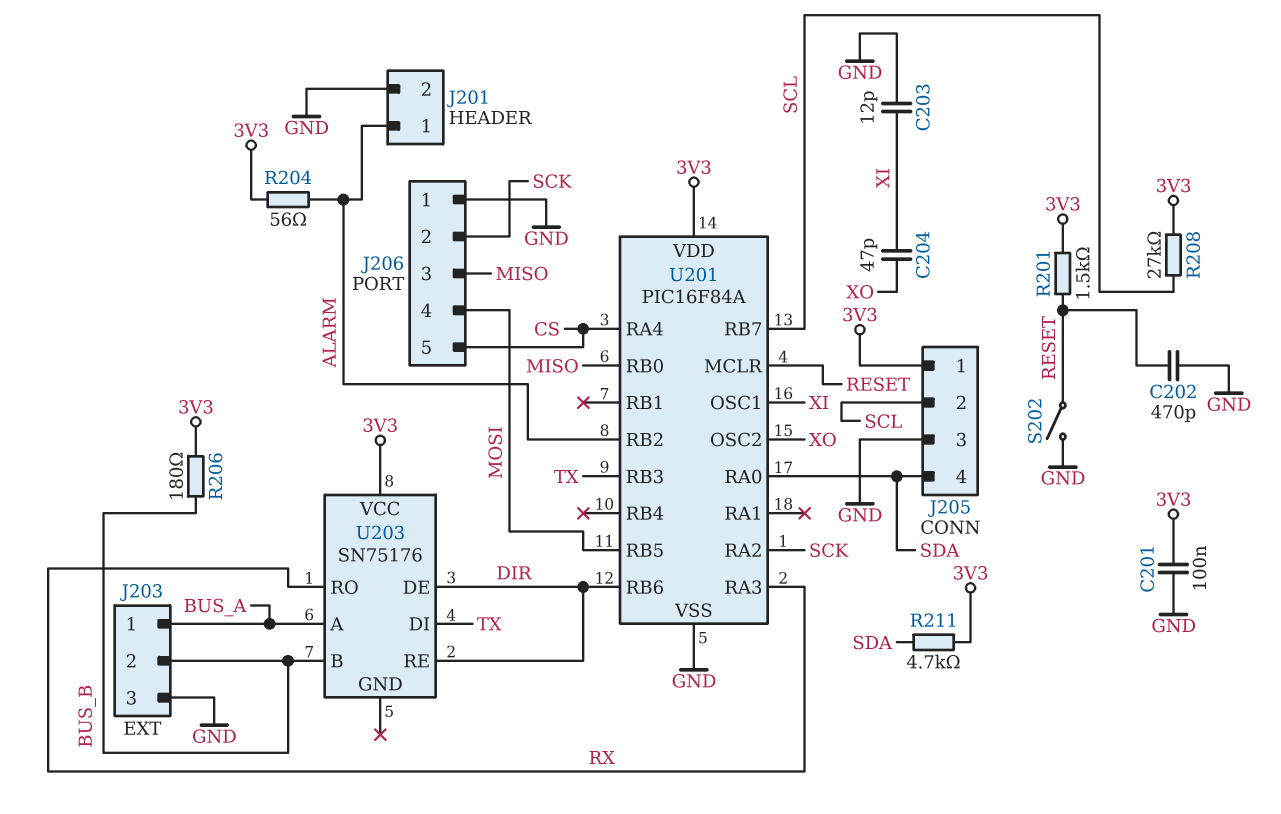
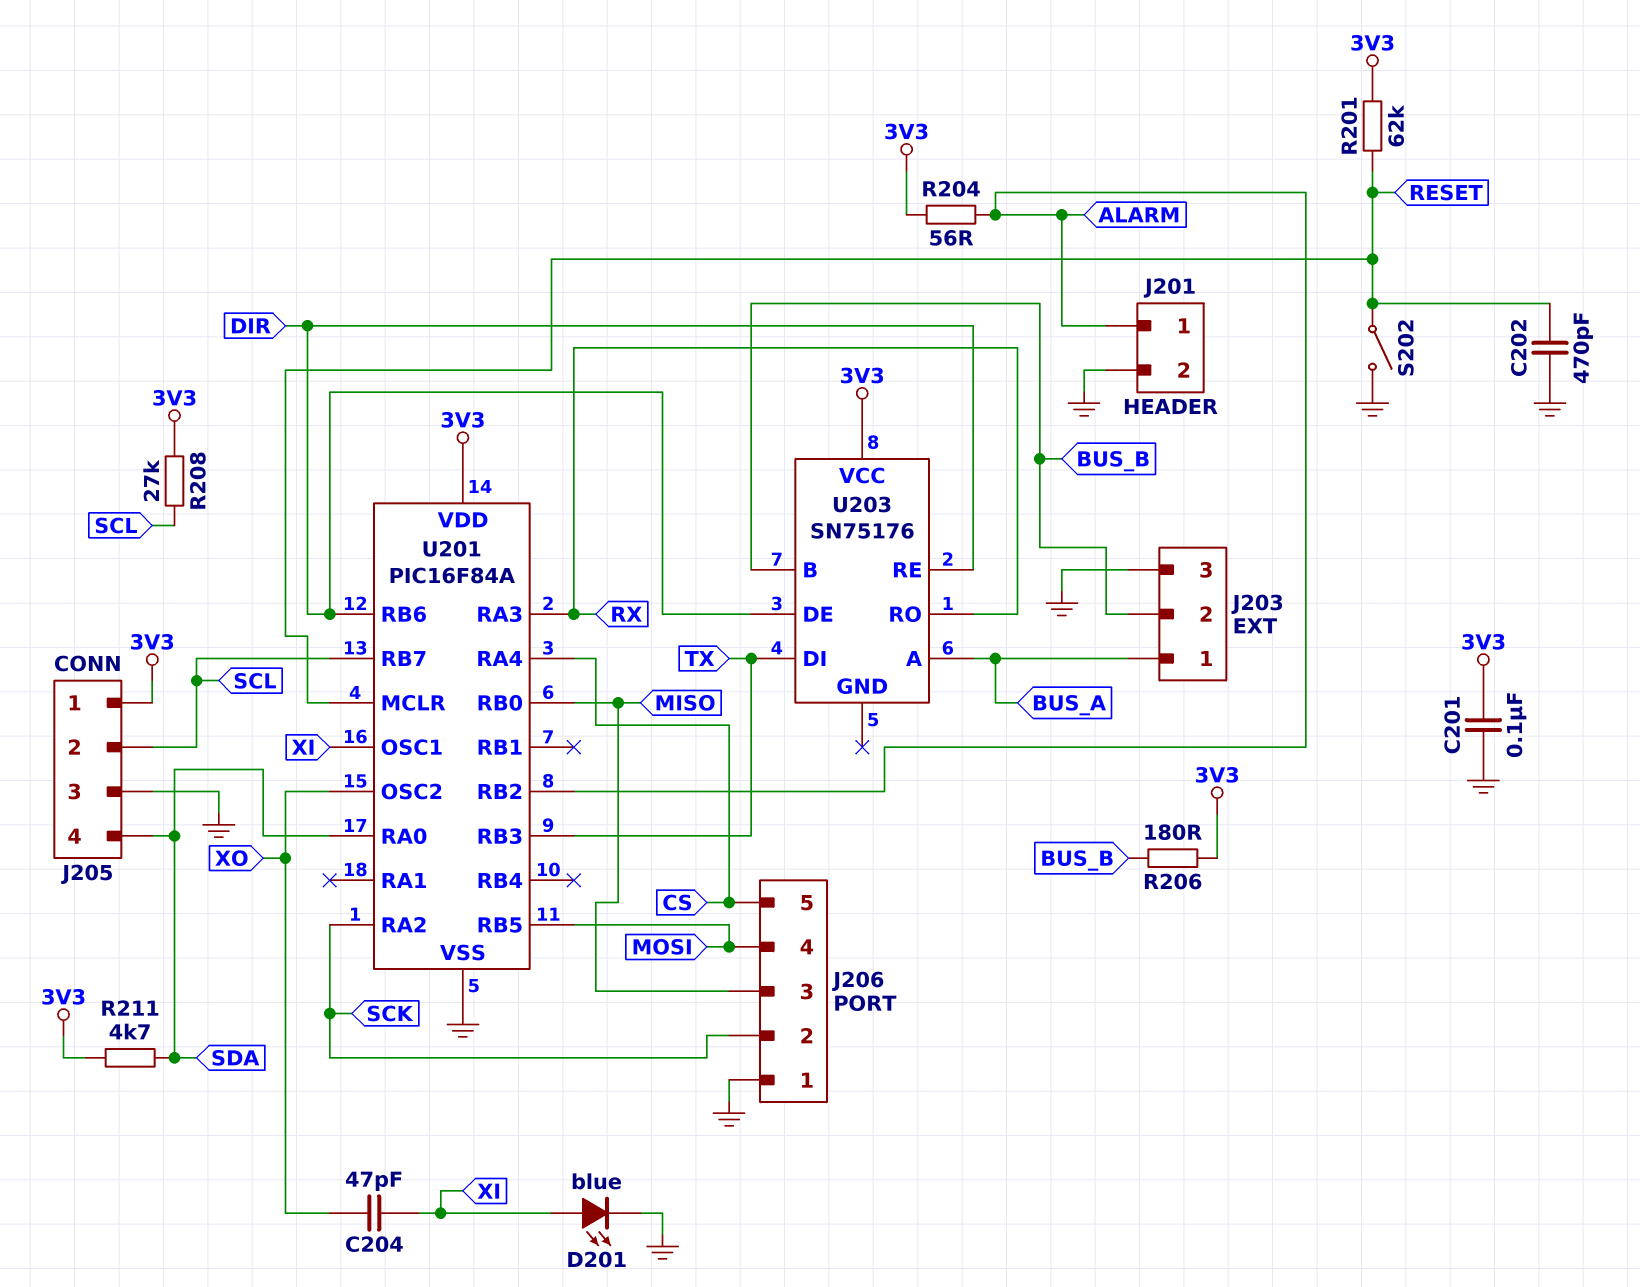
C203: 12pF (GND, XI) -> none
D201: none -> LED blue (A XI, K GND)
R201: 1.5k (3V3, RESET) -> 62k (3V3, RESET)

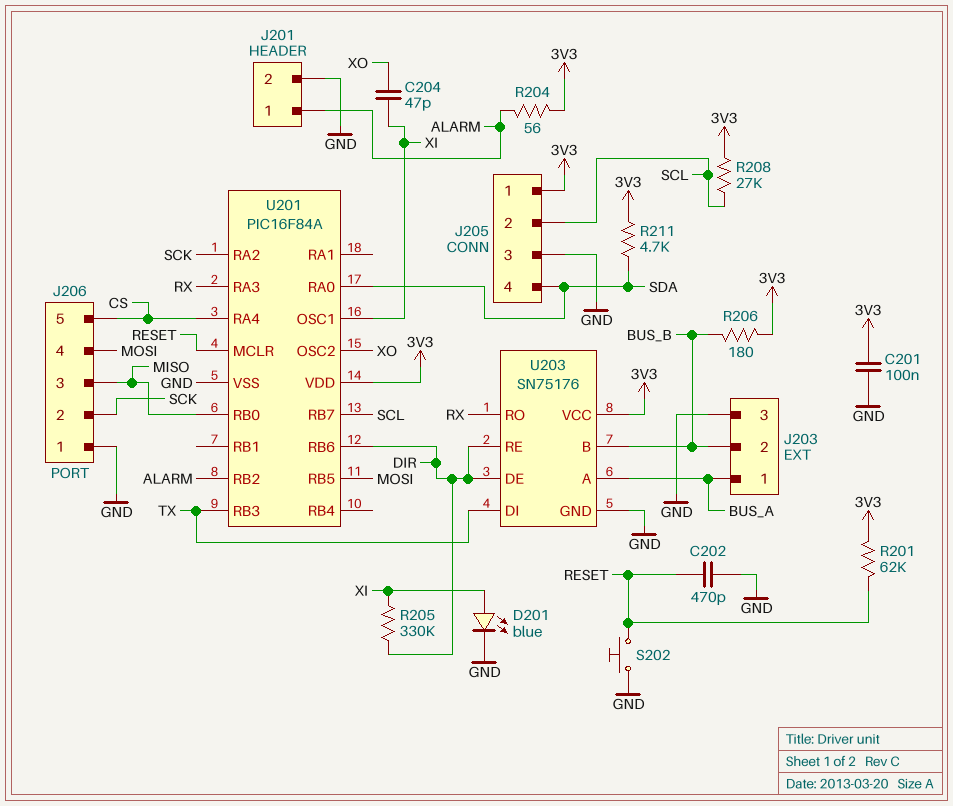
R205: none -> 330k (DIR, XI)
S202: switch (GND, RESET) -> button (GND, RESET)
U203 pin GND: none -> GND

